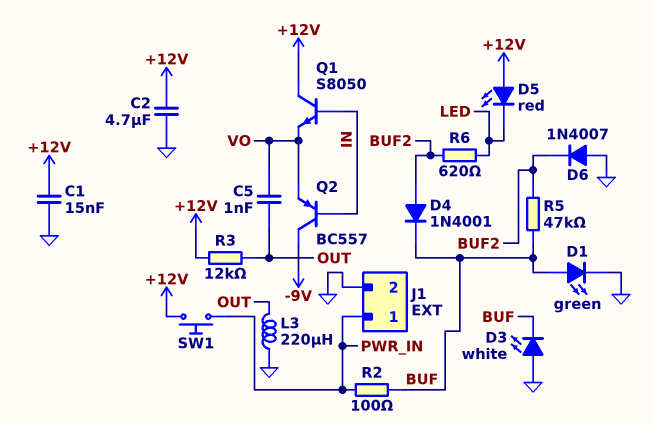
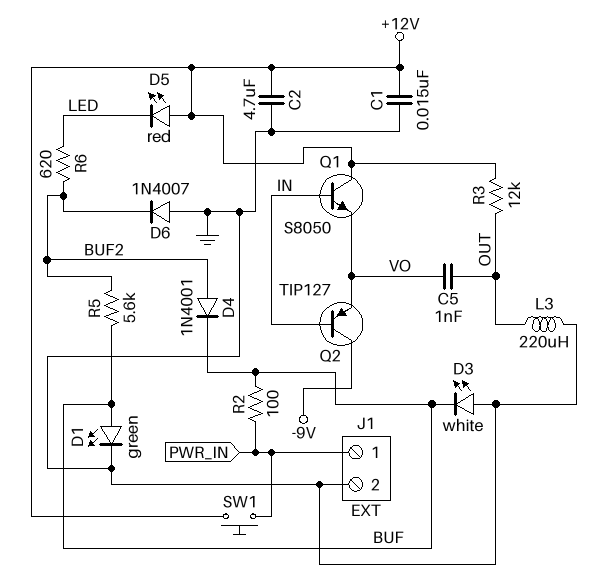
Q2: PNP BC557 (B IN, C -9V, E VO) -> PNP TIP127 (B IN, C -9V, E VO)
R5: 47k (BUF, BUF2) -> 5.6k (BUF, BUF2)

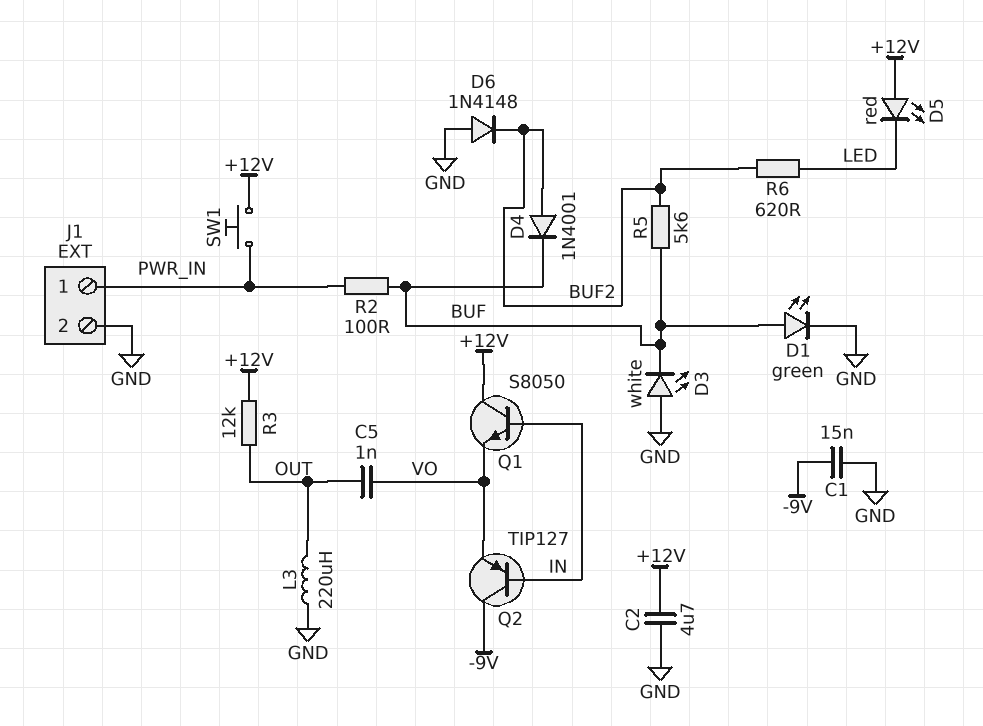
C1: 15nF (+12V, GND) -> 15nF (-9V, GND)
D6: diode 1N4007 (A GND, K BUF2) -> diode 1N4148 (A GND, K BUF2)

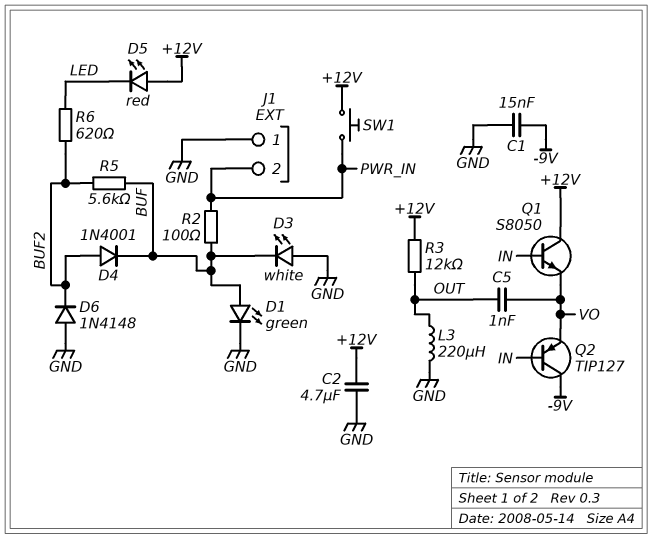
J1 pin 1: PWR_IN -> GND
J1 pin 2: GND -> PWR_IN

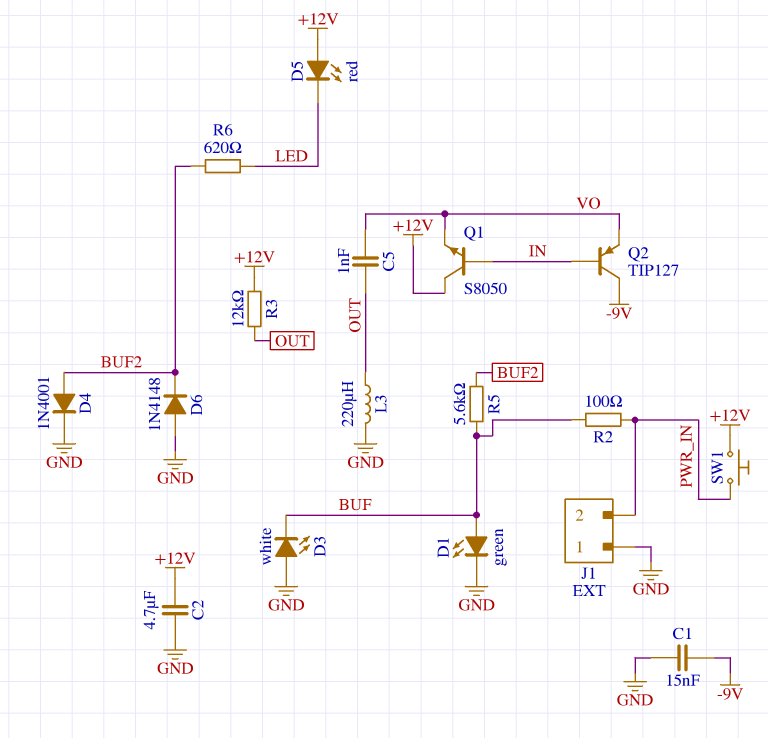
D4: diode 1N4001 (A BUF2, K BUF) -> diode 1N4001 (A BUF2, K GND)

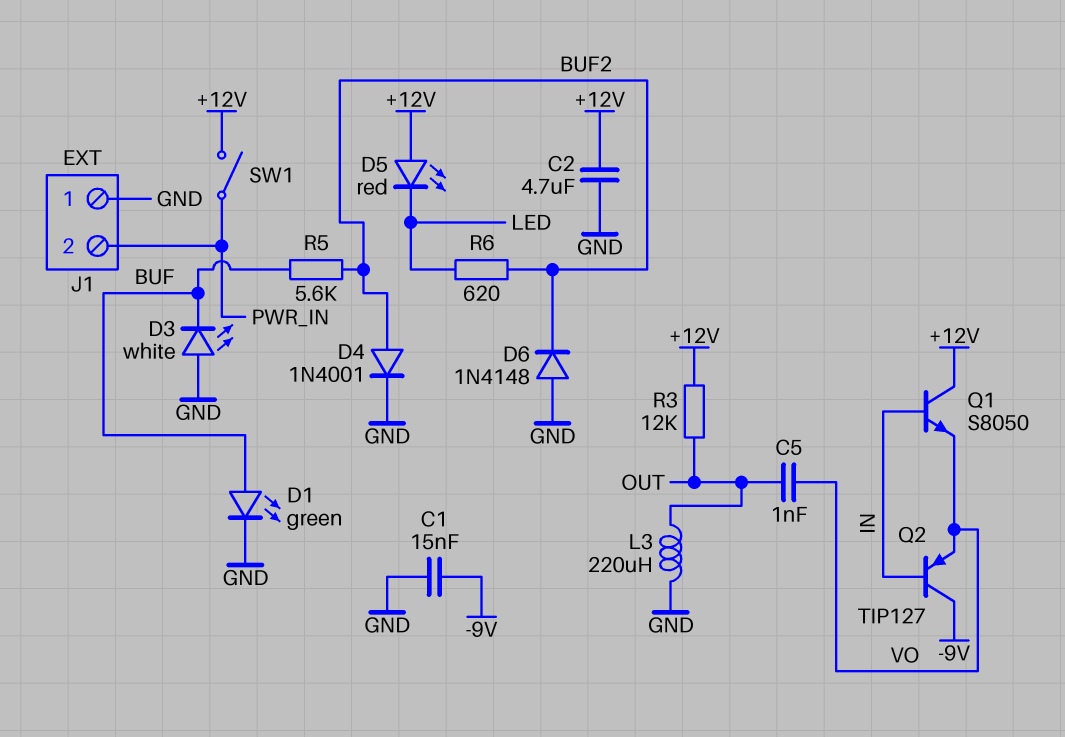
R2: 100 (BUF, PWR_IN) -> none
SW1: button (+12V, PWR_IN) -> switch (+12V, PWR_IN)

